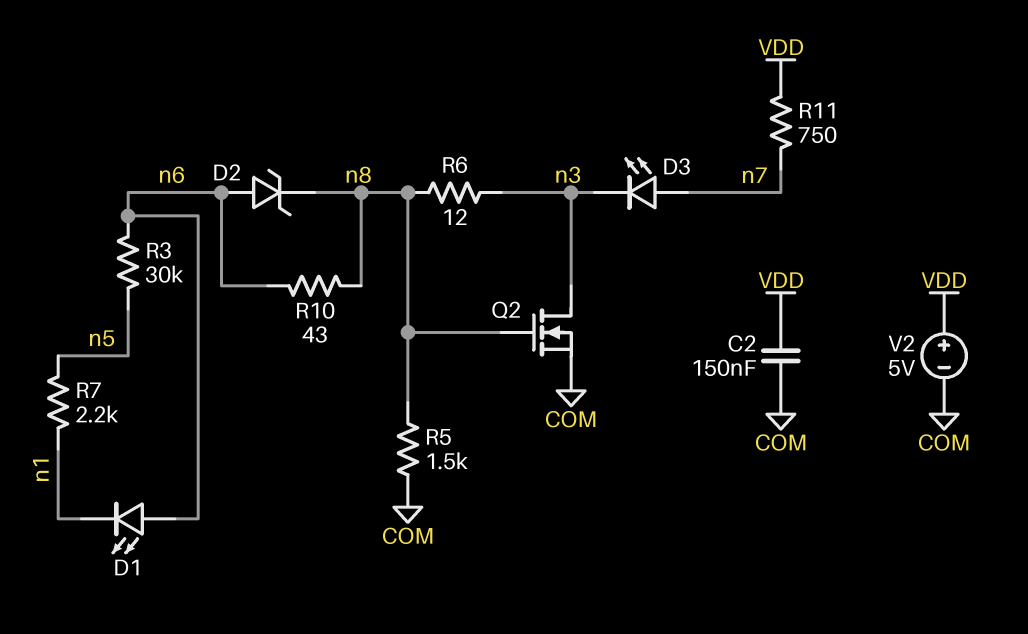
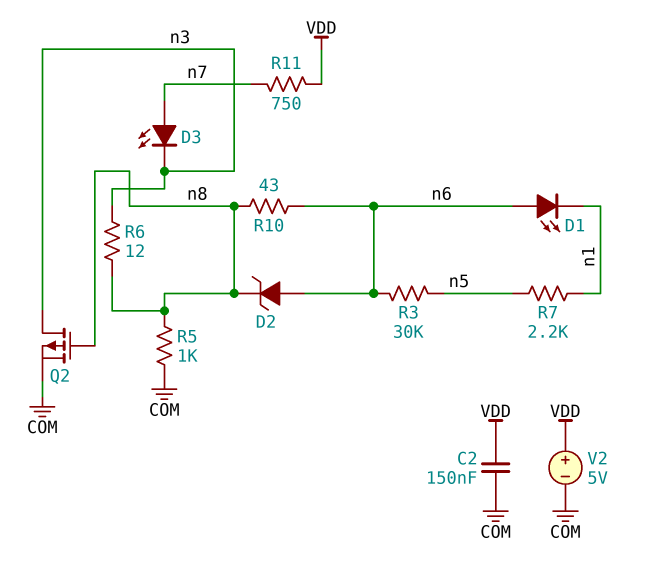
Q2: NMOS (G n8, D n3, S COM) -> PMOS (G n8, D n3, S COM)
R5: 1.5k (COM, n8) -> 1k (COM, n8)

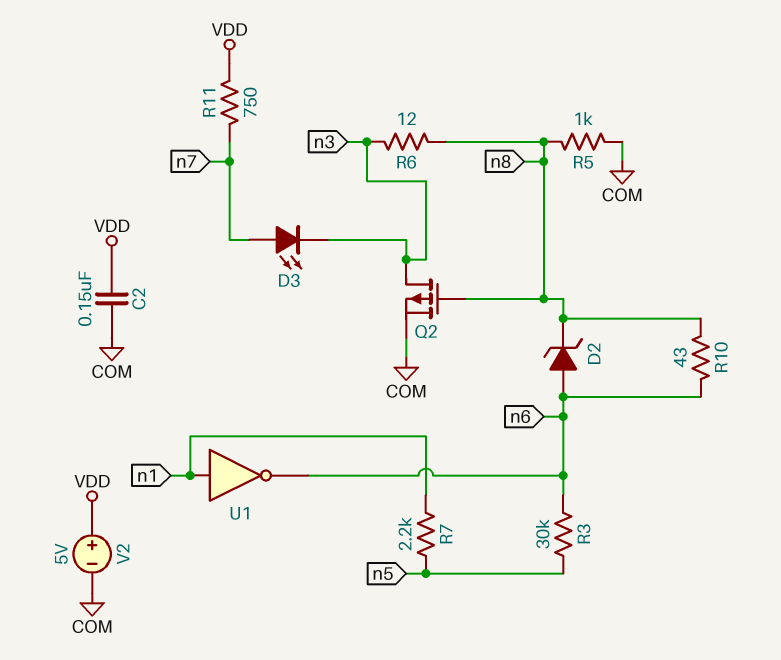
D1: LED (A n6, K n1) -> none
U1: none -> NOT (in n1, out n6)

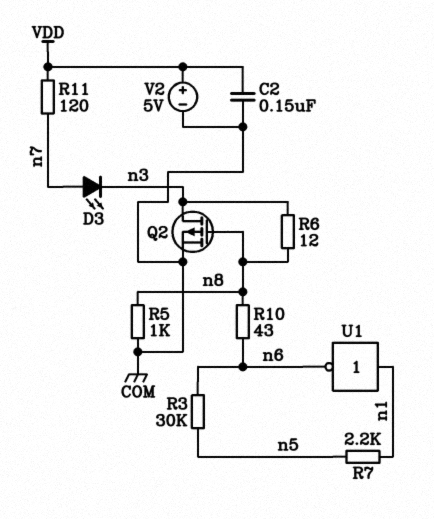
D2: zener (A n6, K n8) -> none
R11: 750 (VDD, n7) -> 120 (VDD, n7)

